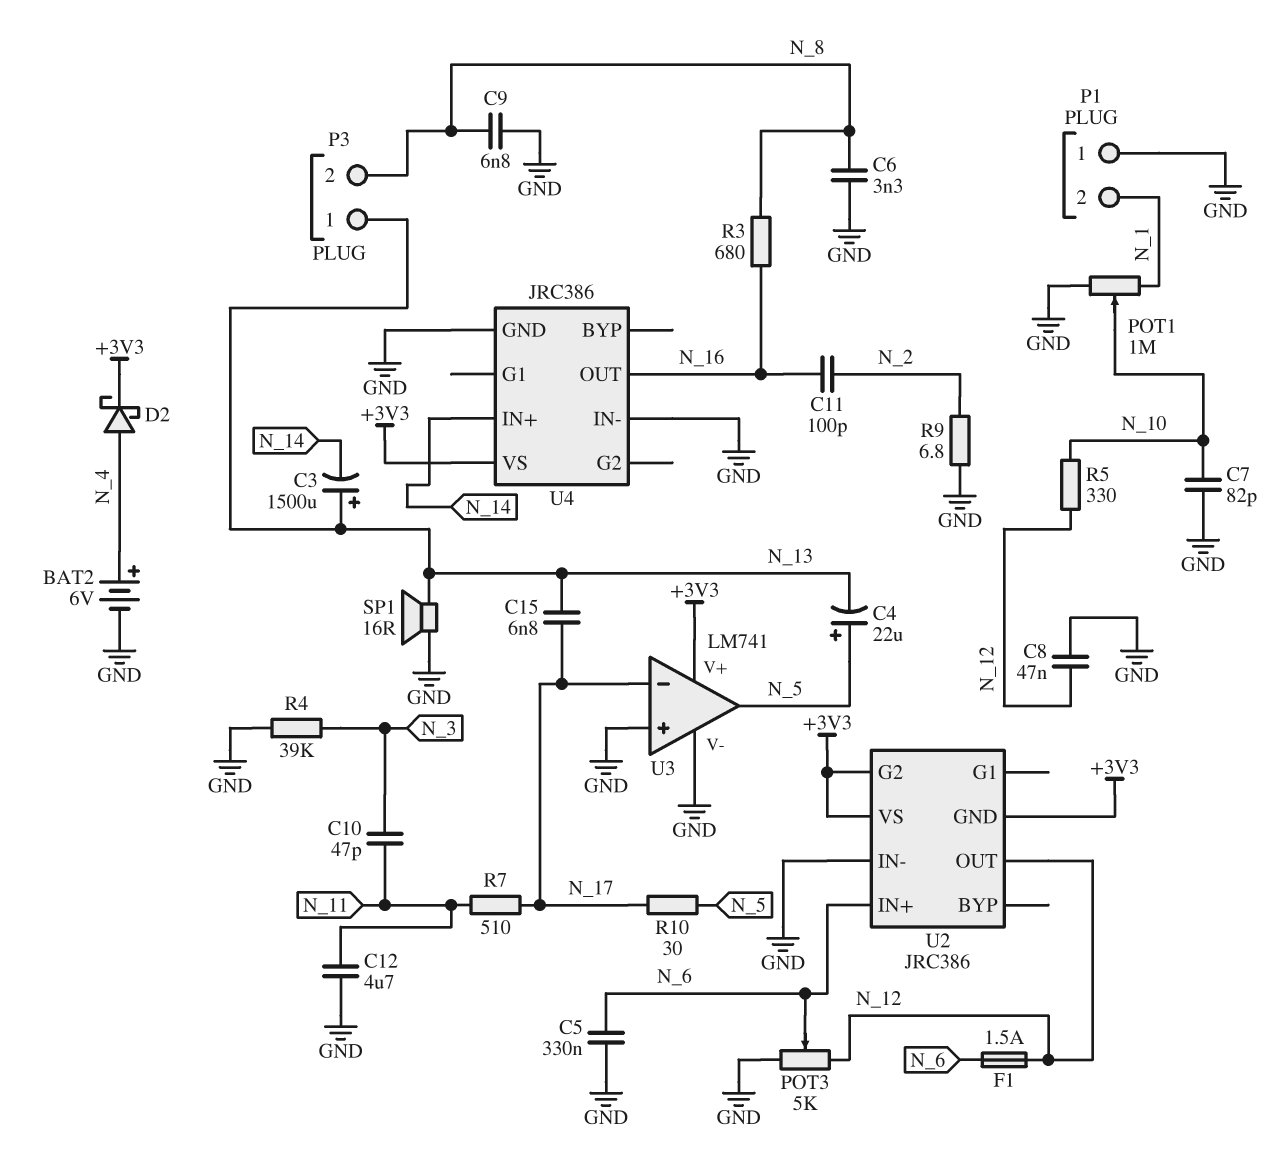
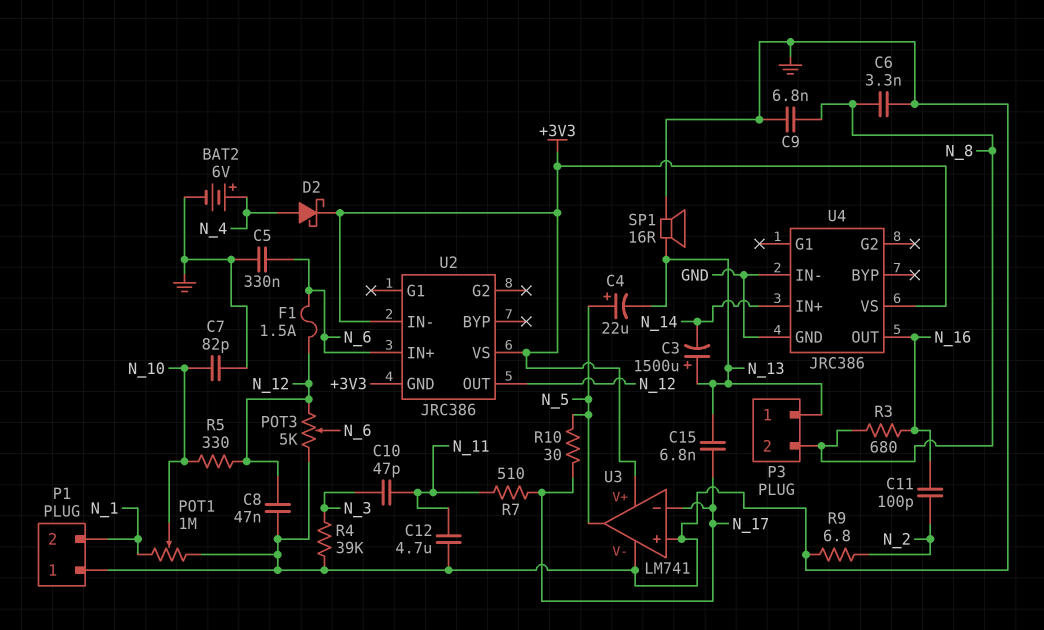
U2 pin G2: +3V3 -> none
U2 pin IN-: GND -> +3V3

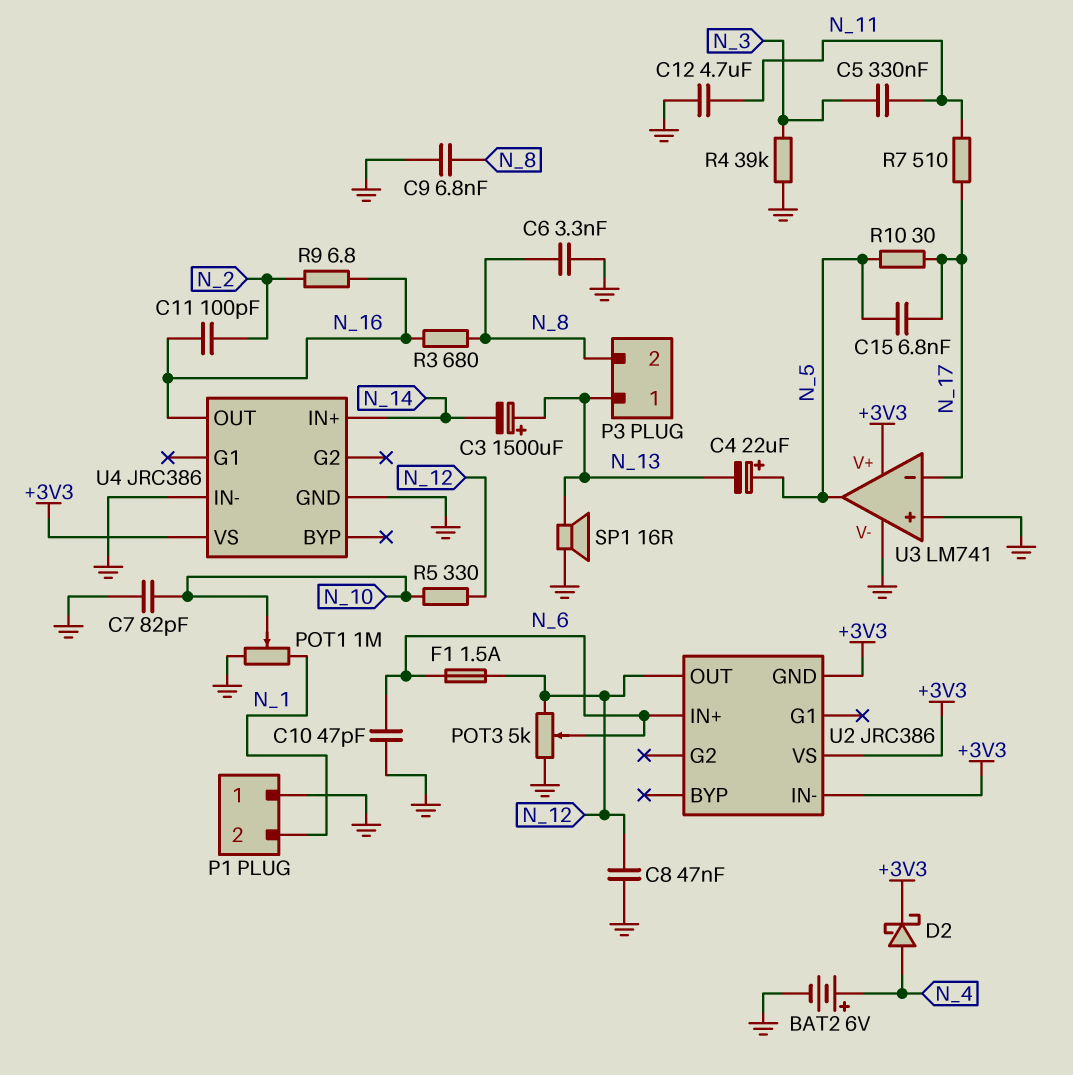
C5: 330nF (GND, N_6) -> 330nF (N_3, N_11)
C10: 47pF (N_3, N_11) -> 47pF (GND, N_6)
C15: 6.8nF (N_13, N_17) -> 6.8nF (N_5, N_17)
R9: 6.8 (GND, N_2) -> 6.8 (N_2, N_16)

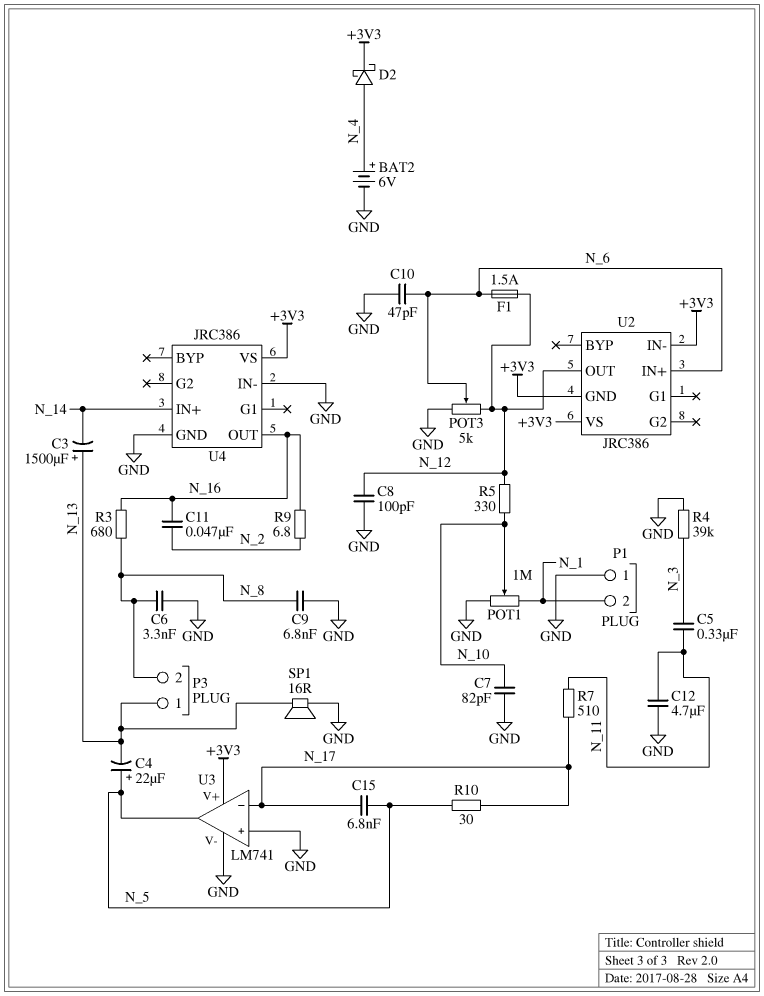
C8: 47nF (GND, N_12) -> 100pF (GND, N_12)
C11: 100pF (N_2, N_16) -> 47nF (N_2, N_16)

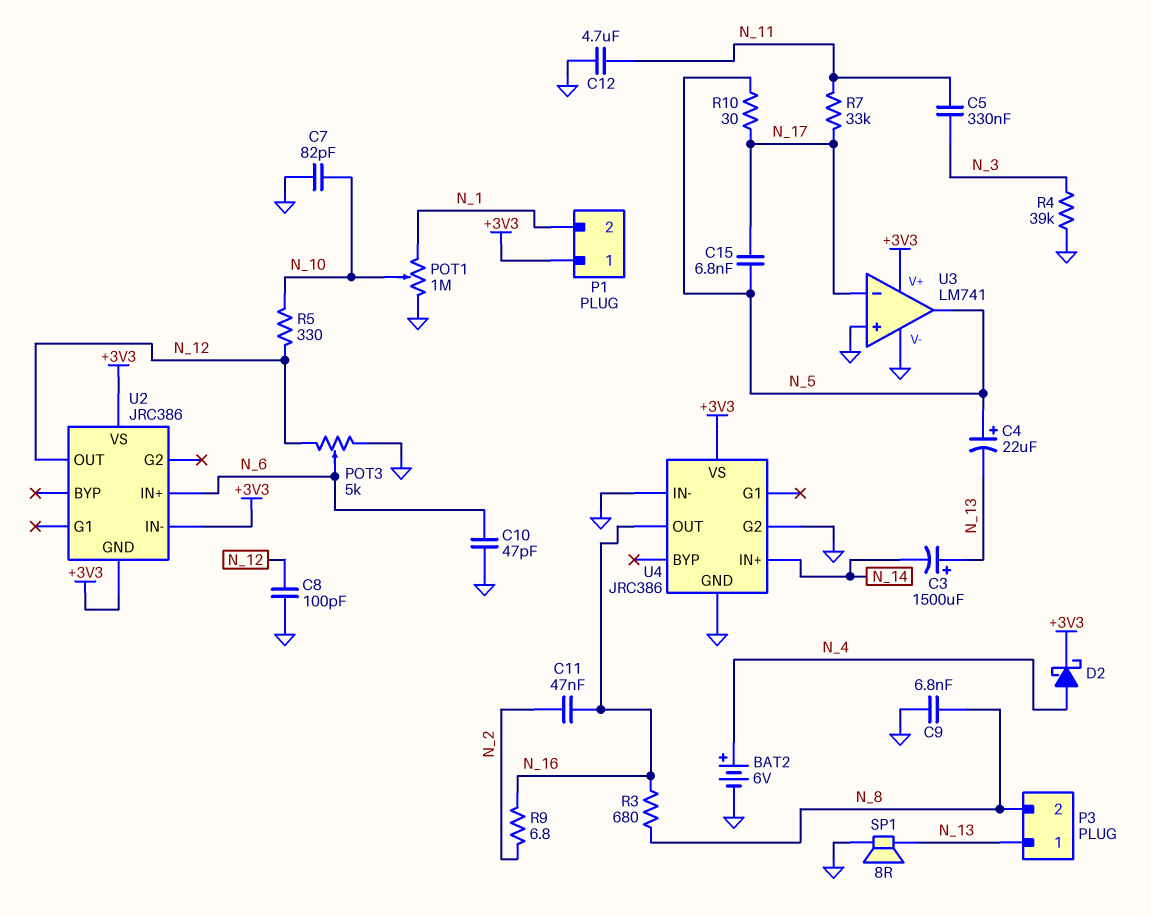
C6: 3.3nF (GND, N_8) -> none
F1: 1.5A (N_6, N_12) -> none
P1 pin 1: GND -> +3V3
R7: 510 (N_11, N_17) -> 33k (N_11, N_17)
SP1: speaker 16R (GND, N_13) -> speaker 8R (GND, N_13)
U4 pin G2: none -> GND

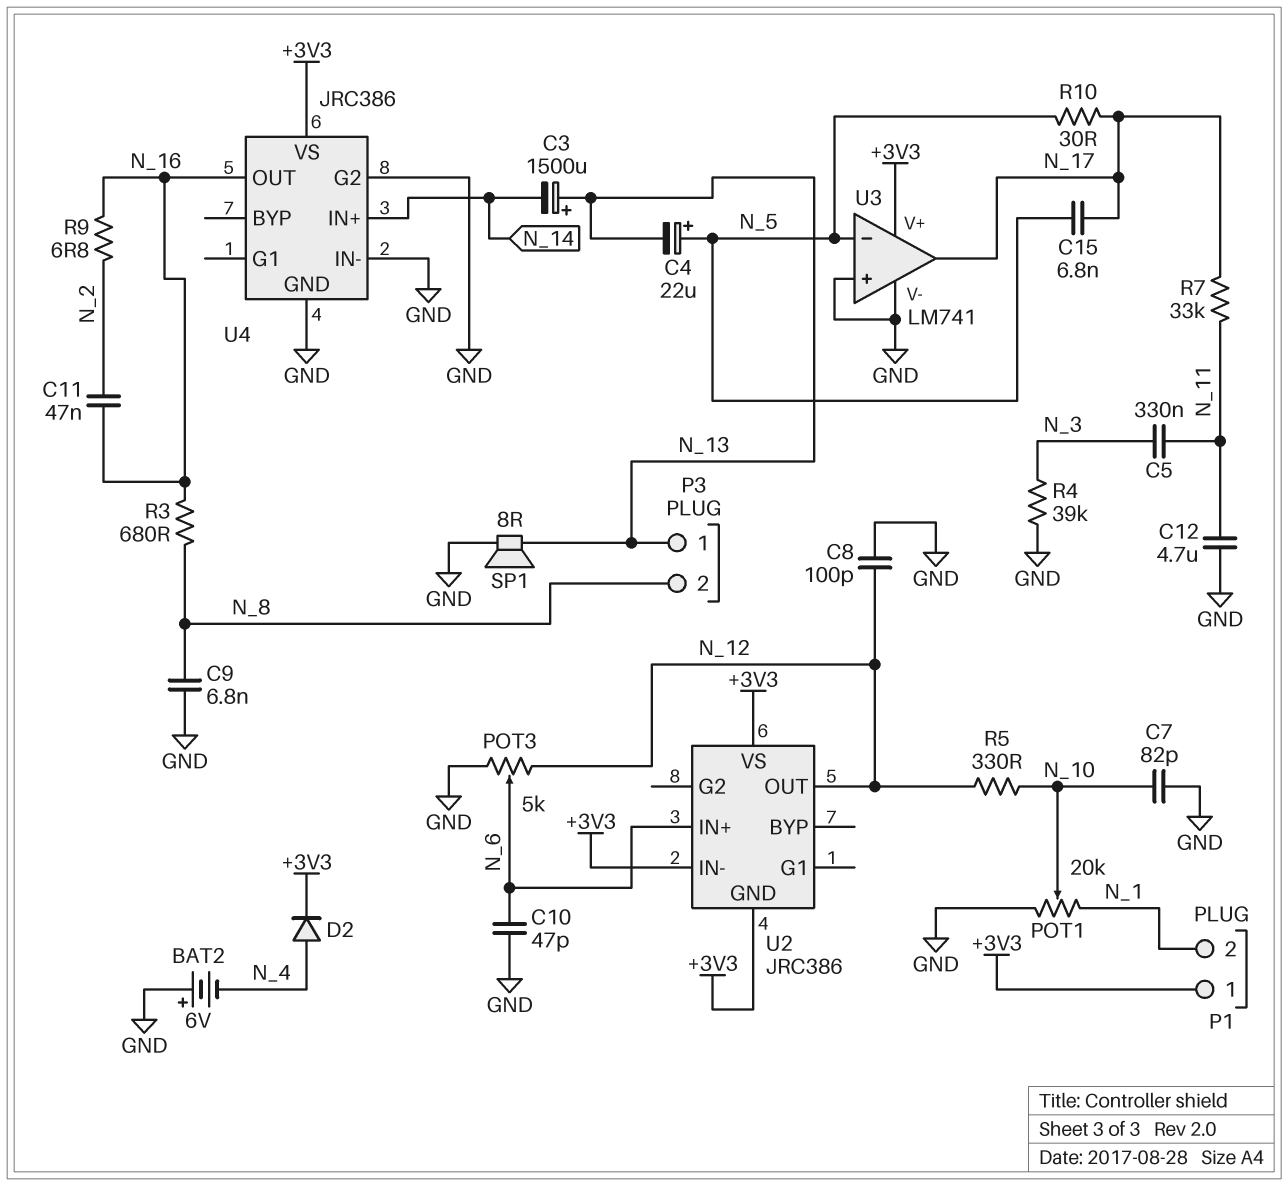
BAT2: 6V (plus N_4, minus GND) -> 6V (plus GND, minus N_4)
D2: schottky (A N_4, K +3V3) -> diode (A N_4, K +3V3)
POT1: 1M (GND, N_1, wiper N_10) -> 20k (GND, N_1, wiper N_10)
U3 pin in-: N_17 -> N_5
U3 pin out: N_5 -> N_17

